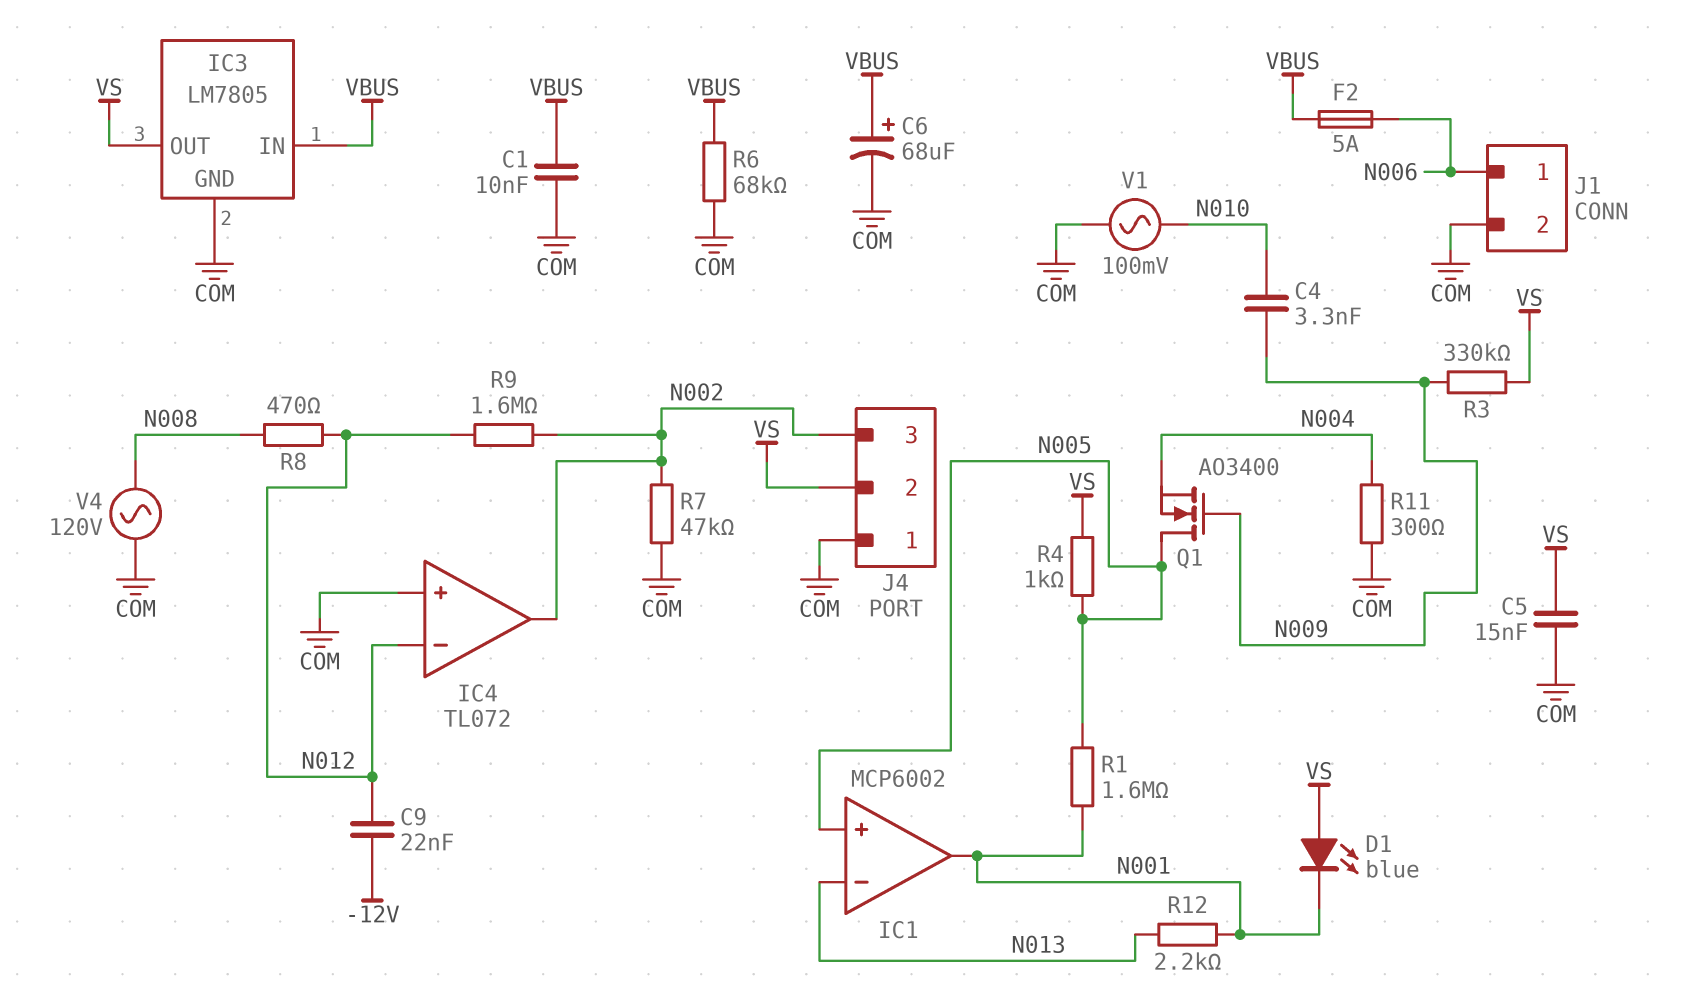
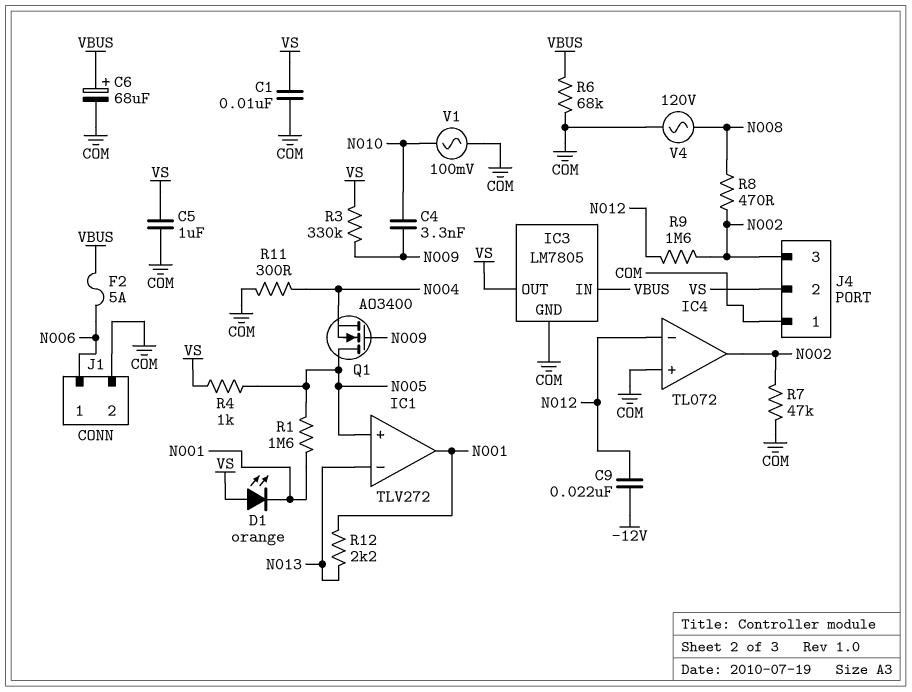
C1: 10nF (COM, VBUS) -> 10nF (COM, VS)
C5: 15nF (COM, VS) -> 1uF (COM, VS)
D1: LED blue (A VS, K N001) -> LED orange (A VS, K N001)
IC1: MCP6002 -> TLV272
R8: 470 (N008, N012) -> 470 (N002, N008)

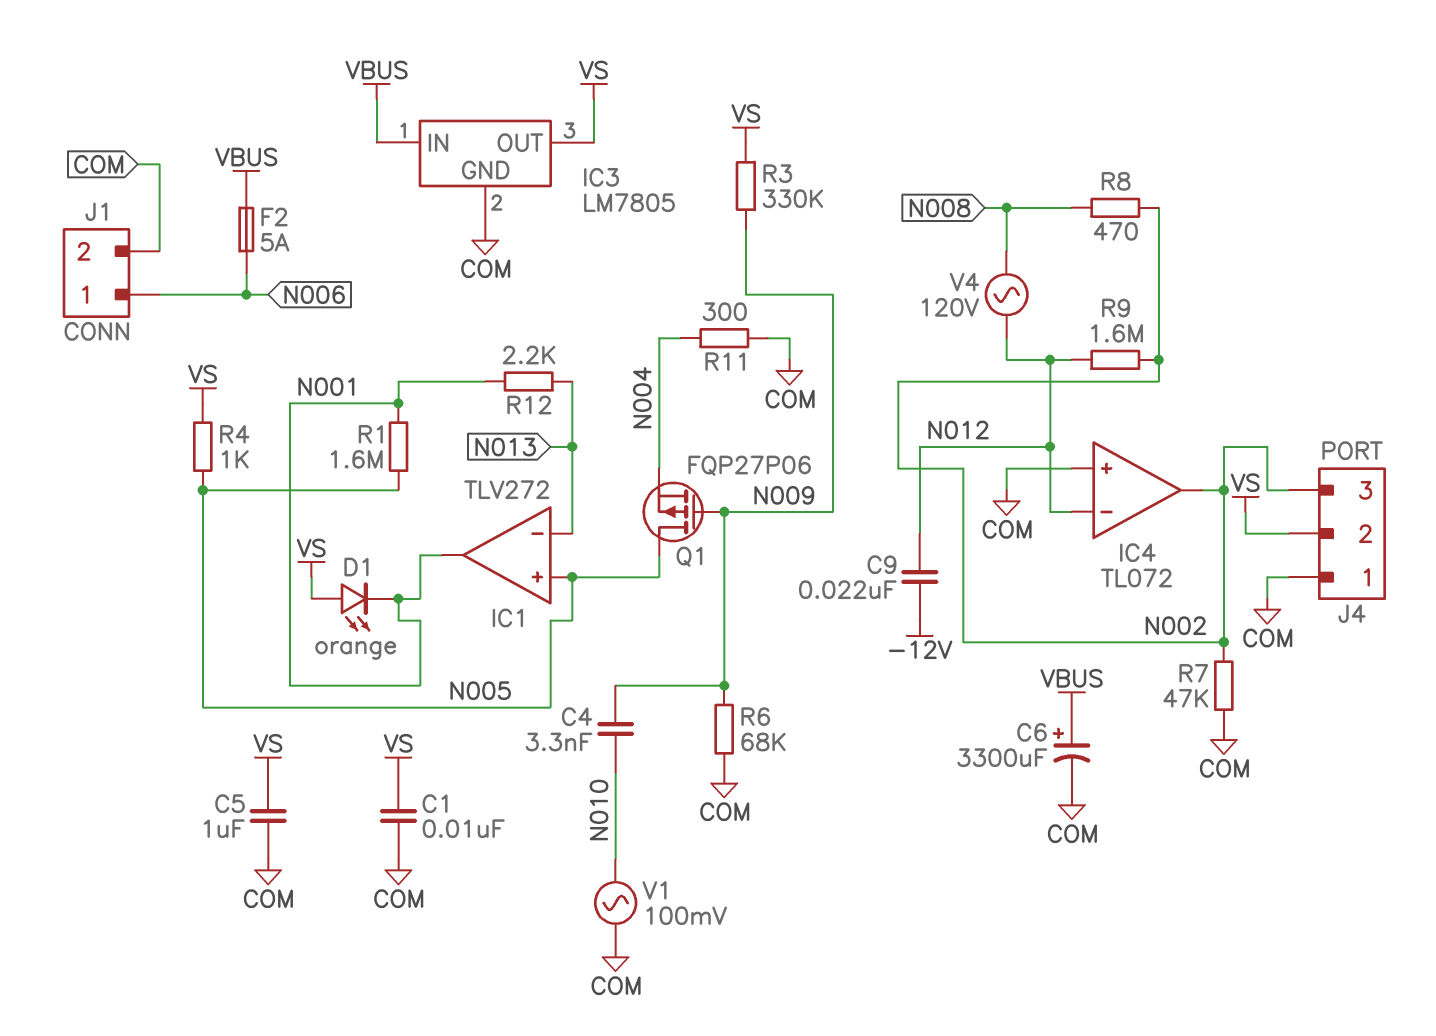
C6: 68uF (plus VBUS, minus COM) -> 3300uF (plus VBUS, minus COM)
Q1: NMOS AO3400 (G N009, D N005, S N004) -> PMOS FQP27P06 (G N009, D N005, S N004)
R6: 68k (COM, VBUS) -> 68k (COM, N009)
V4: AC 120V (COM, N008) -> AC 120V (N008, N012)

